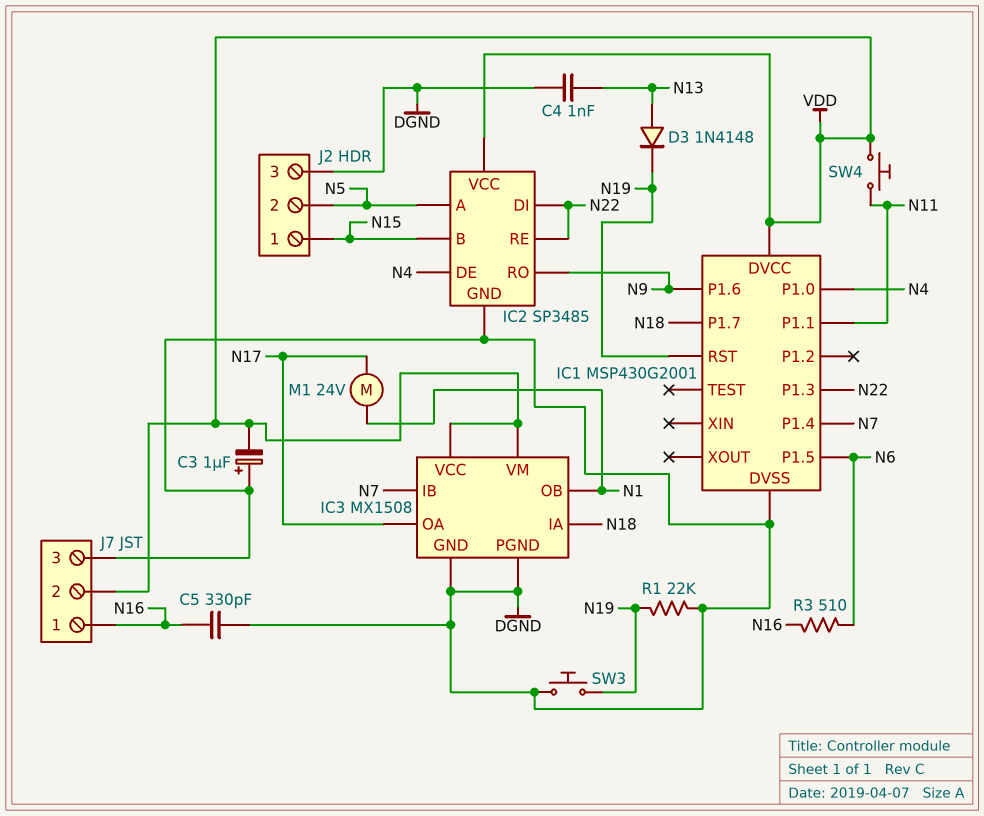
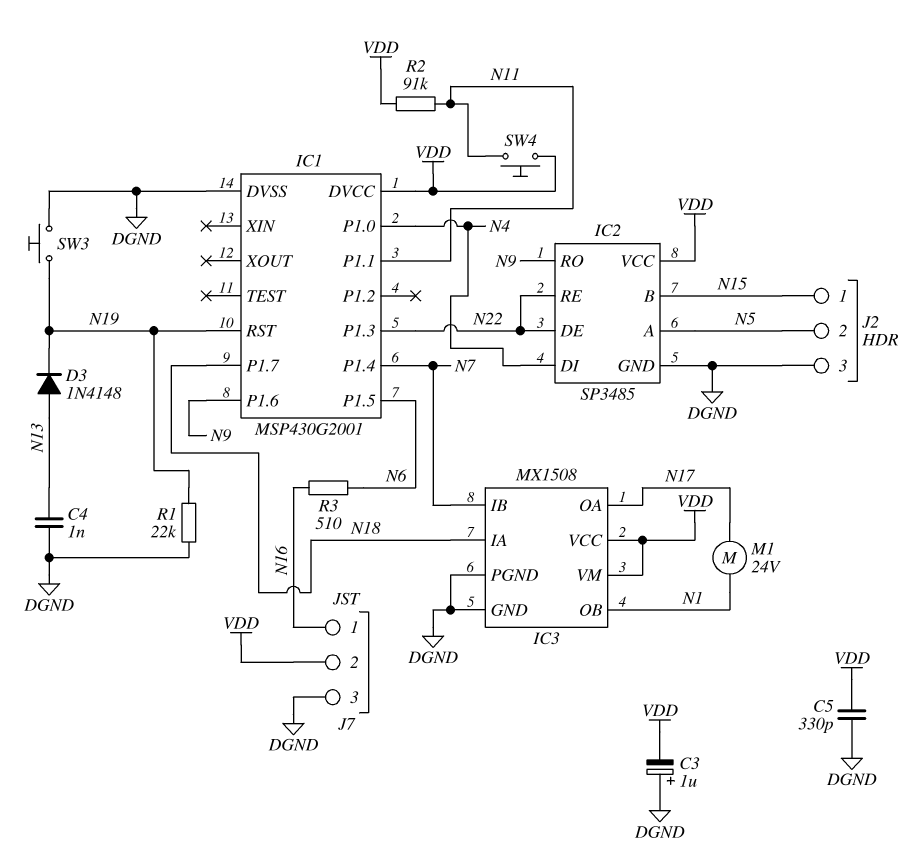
C5: 330pF (DGND, N16) -> 330pF (DGND, VDD)
IC2 pin DE: N4 -> N22
IC2 pin DI: N22 -> N4
R2: none -> 91k (N11, VDD)

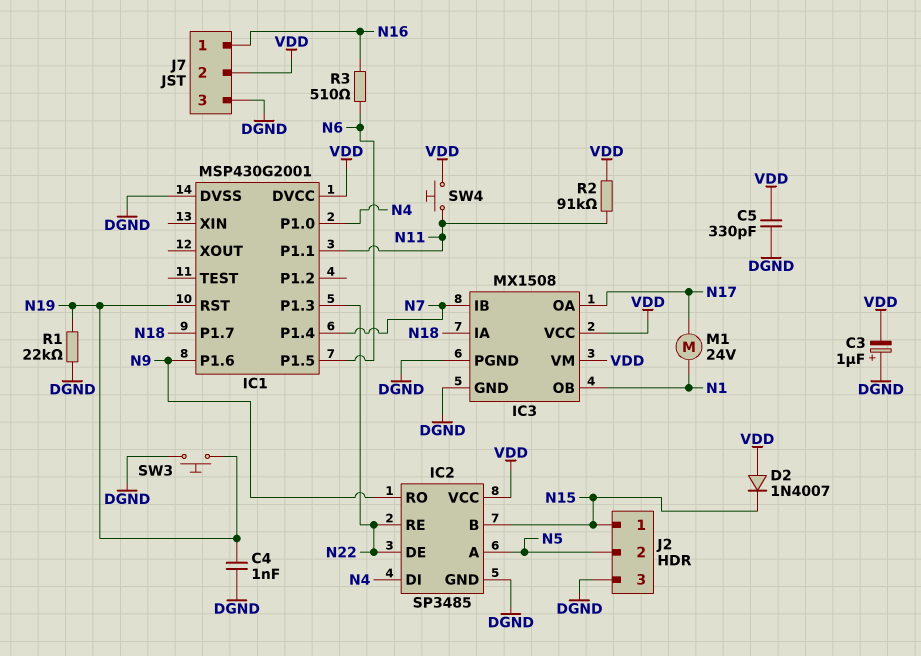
C4: 1nF (DGND, N13) -> 1nF (DGND, N19)
D2: none -> diode 1N4007 (A VDD, K N15)
D3: diode 1N4148 (A N13, K N19) -> none

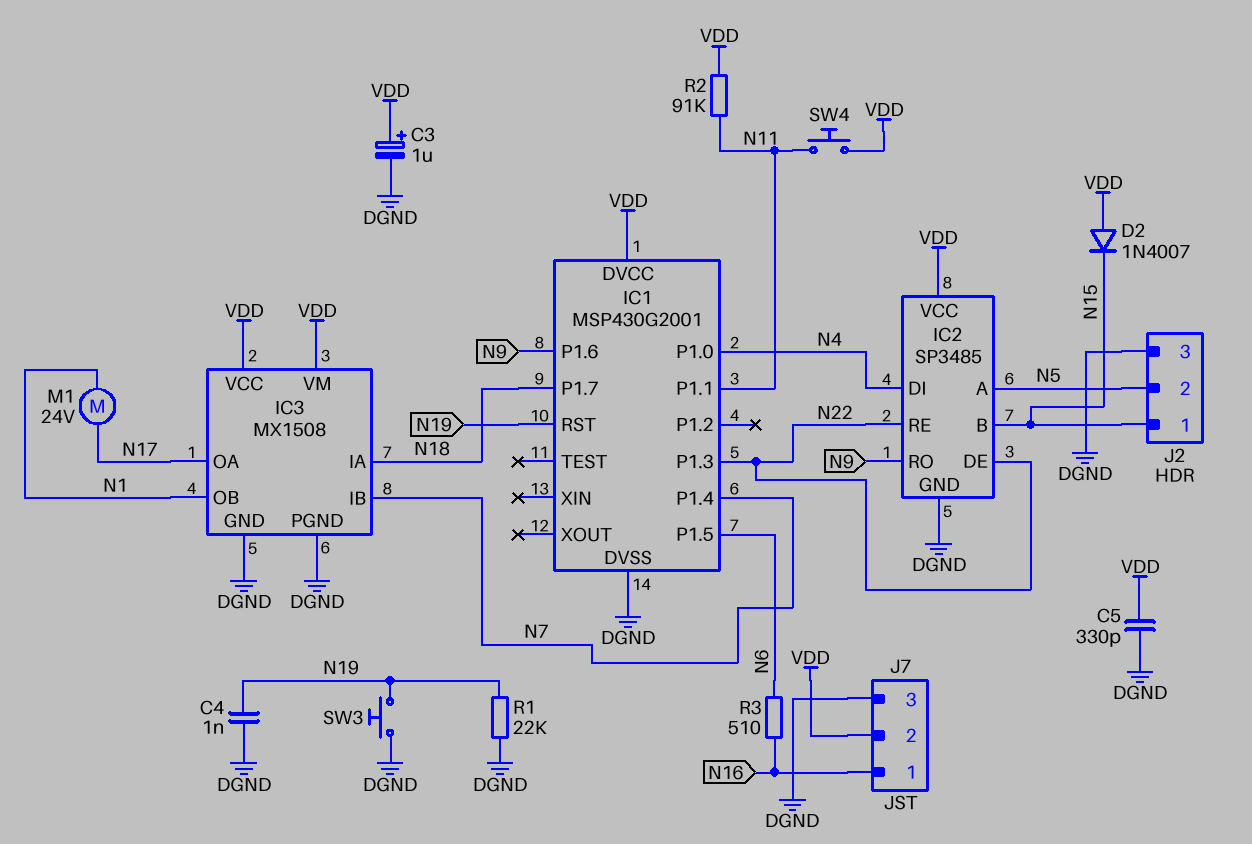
C3: 1uF (plus DGND, minus VDD) -> 1uF (plus VDD, minus DGND)

